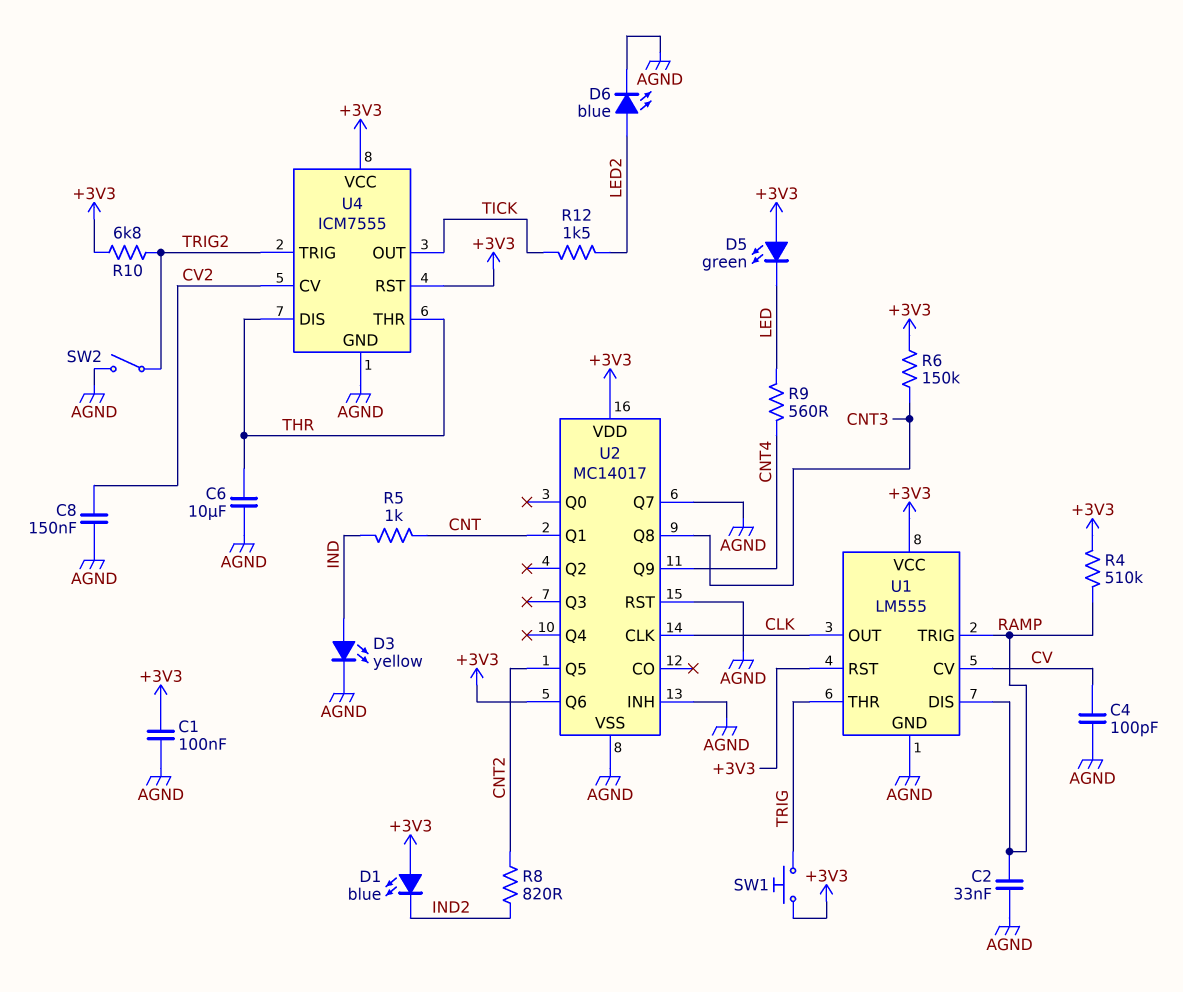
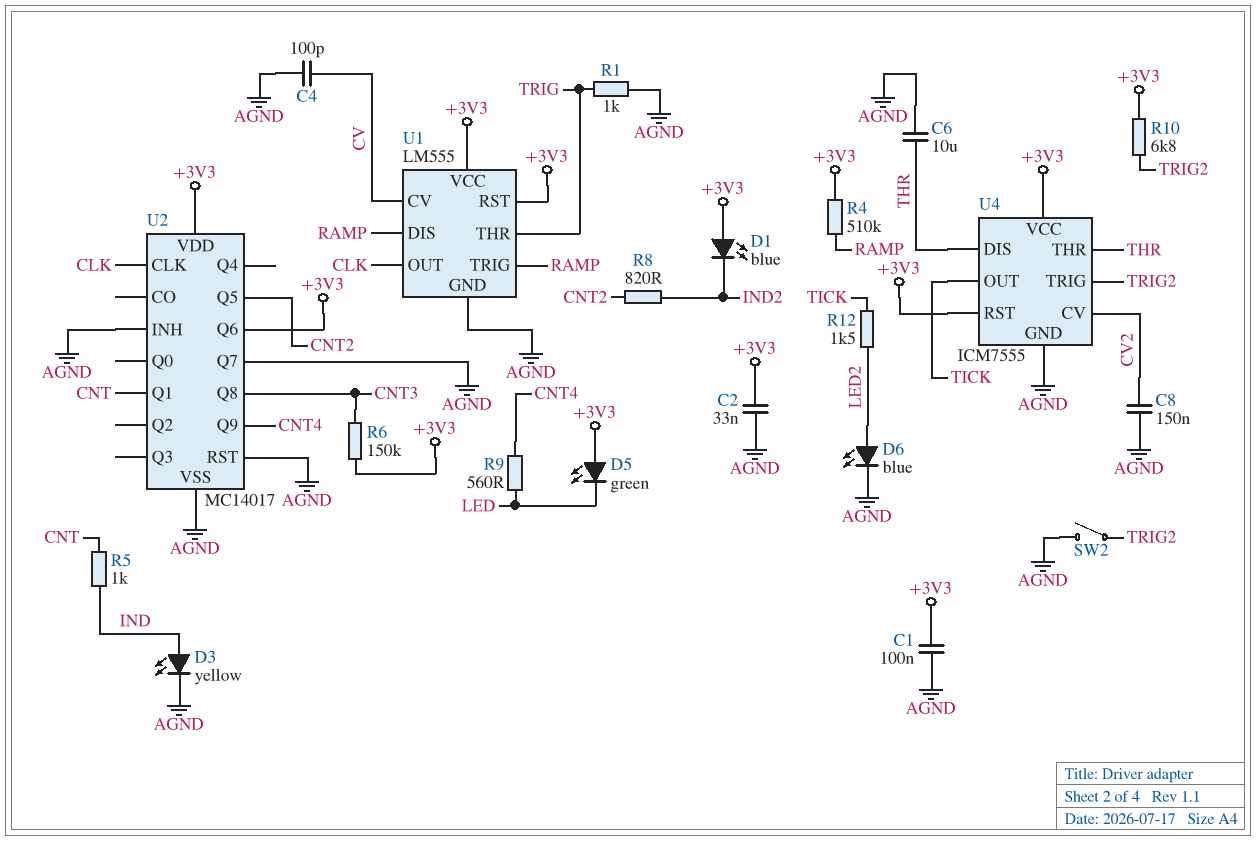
C2: 33nF (AGND, RAMP) -> 33nF (+3V3, AGND)
R1: none -> 1k (AGND, TRIG)
SW1: button (+3V3, TRIG) -> none

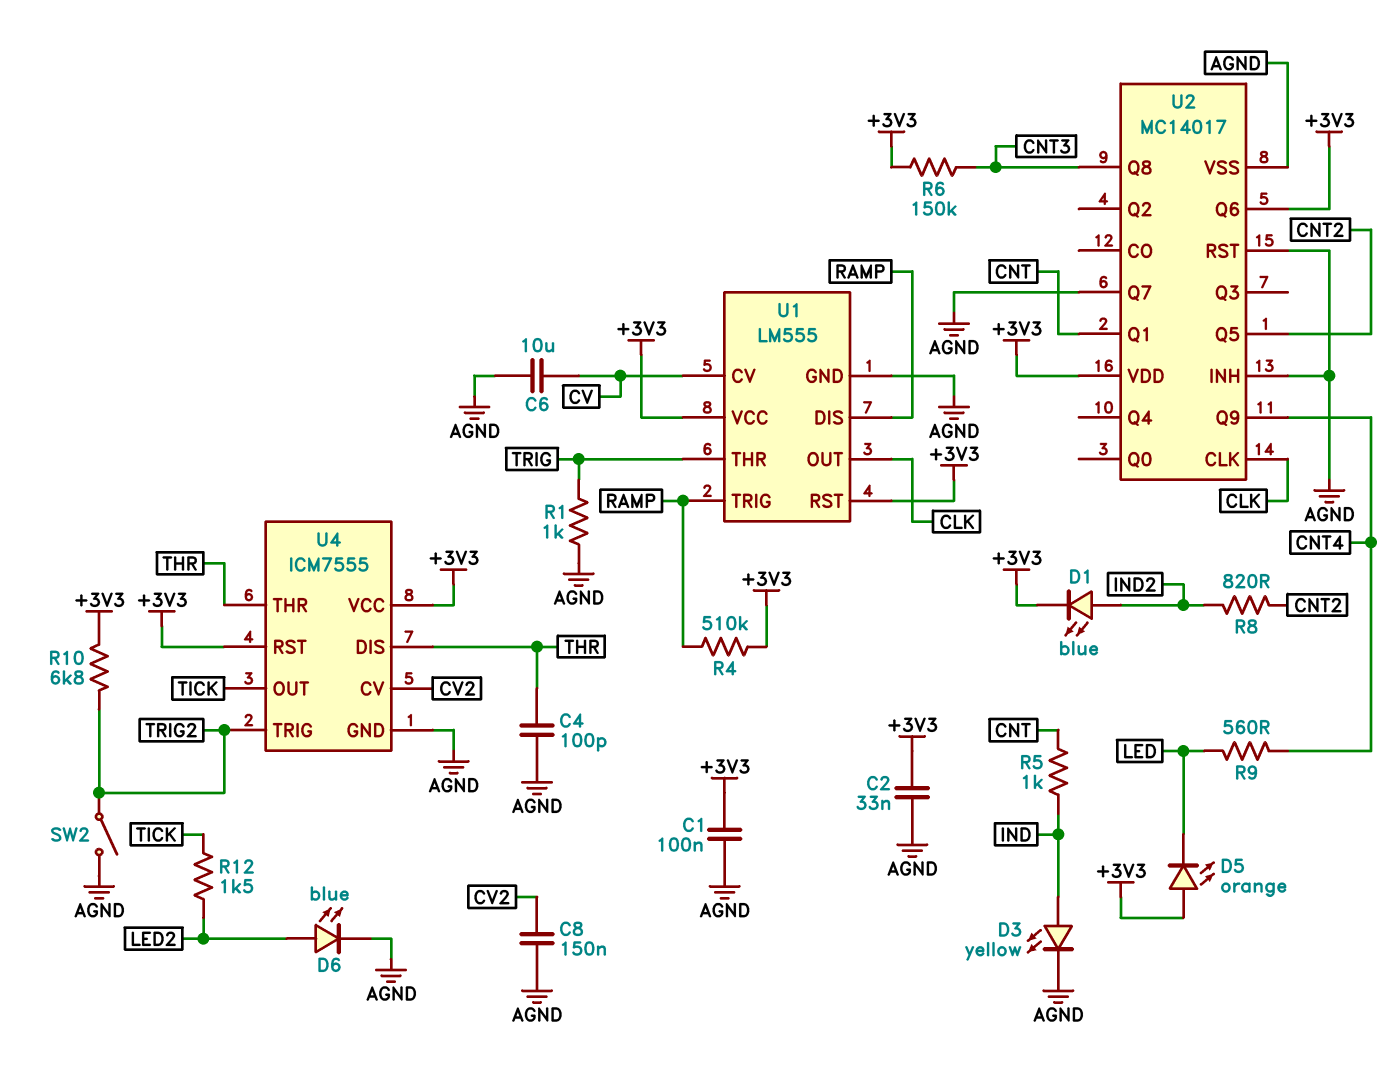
C4: 100pF (AGND, CV) -> 100pF (AGND, THR)
C6: 10uF (AGND, THR) -> 10uF (AGND, CV)
D1: LED blue (A +3V3, K IND2) -> LED blue (A IND2, K +3V3)
D5: LED green (A +3V3, K LED) -> LED orange (A +3V3, K LED)

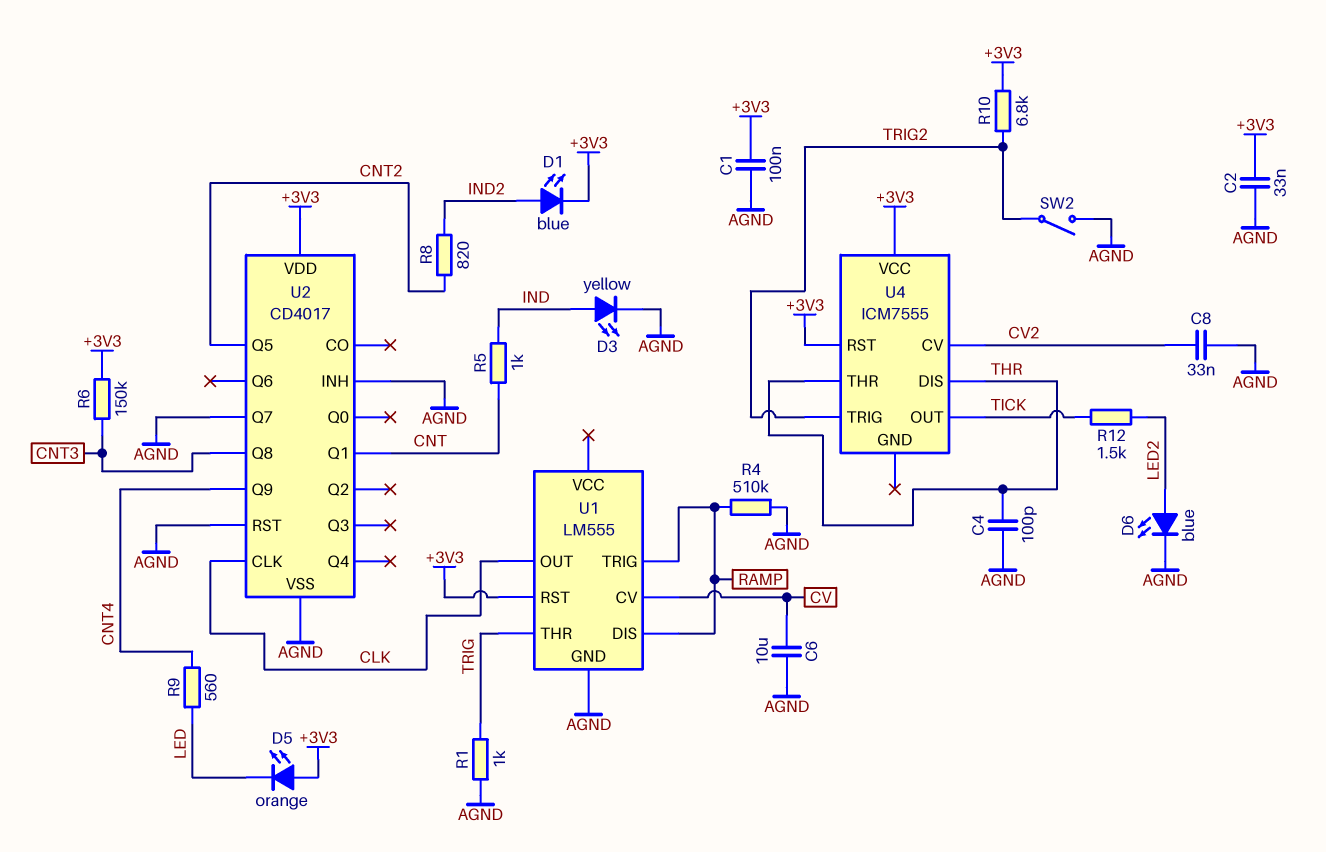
C8: 150nF (AGND, CV2) -> 33nF (AGND, CV2)
R4: 510k (+3V3, RAMP) -> 510k (AGND, RAMP)
U1 pin VCC: +3V3 -> none
U2: MC14017 -> CD4017
U2 pin Q6: +3V3 -> none
U4 pin GND: AGND -> none

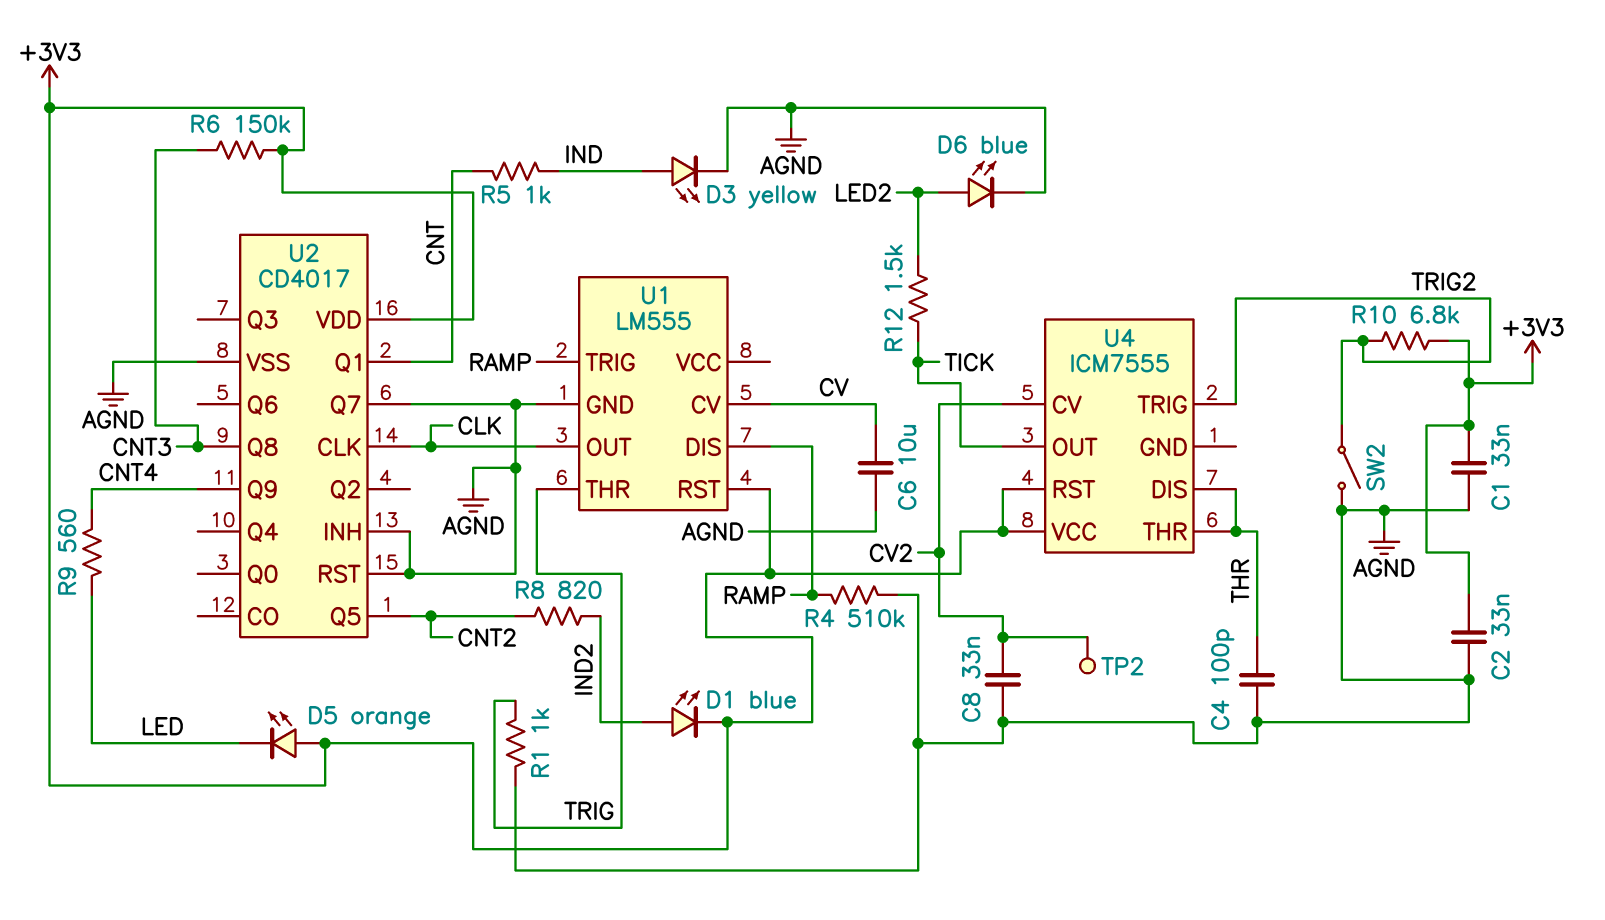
C1: 100nF (+3V3, AGND) -> 33nF (+3V3, AGND)
TP2: none -> test point (CV2)

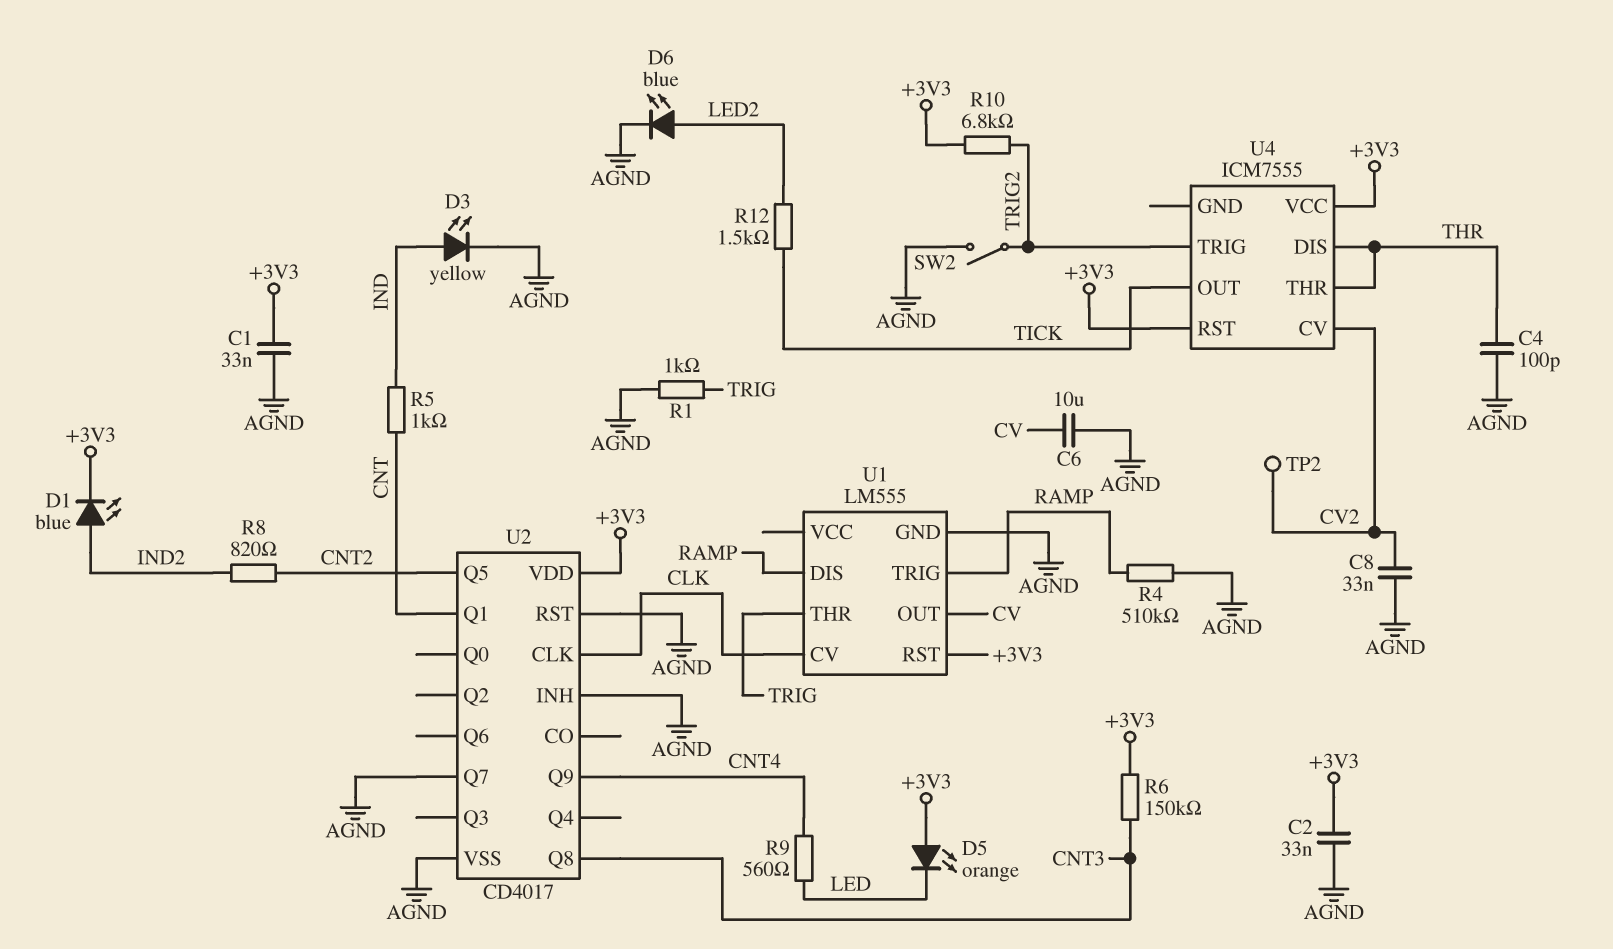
U1 pin CV: CV -> CLK
U1 pin OUT: CLK -> CV

